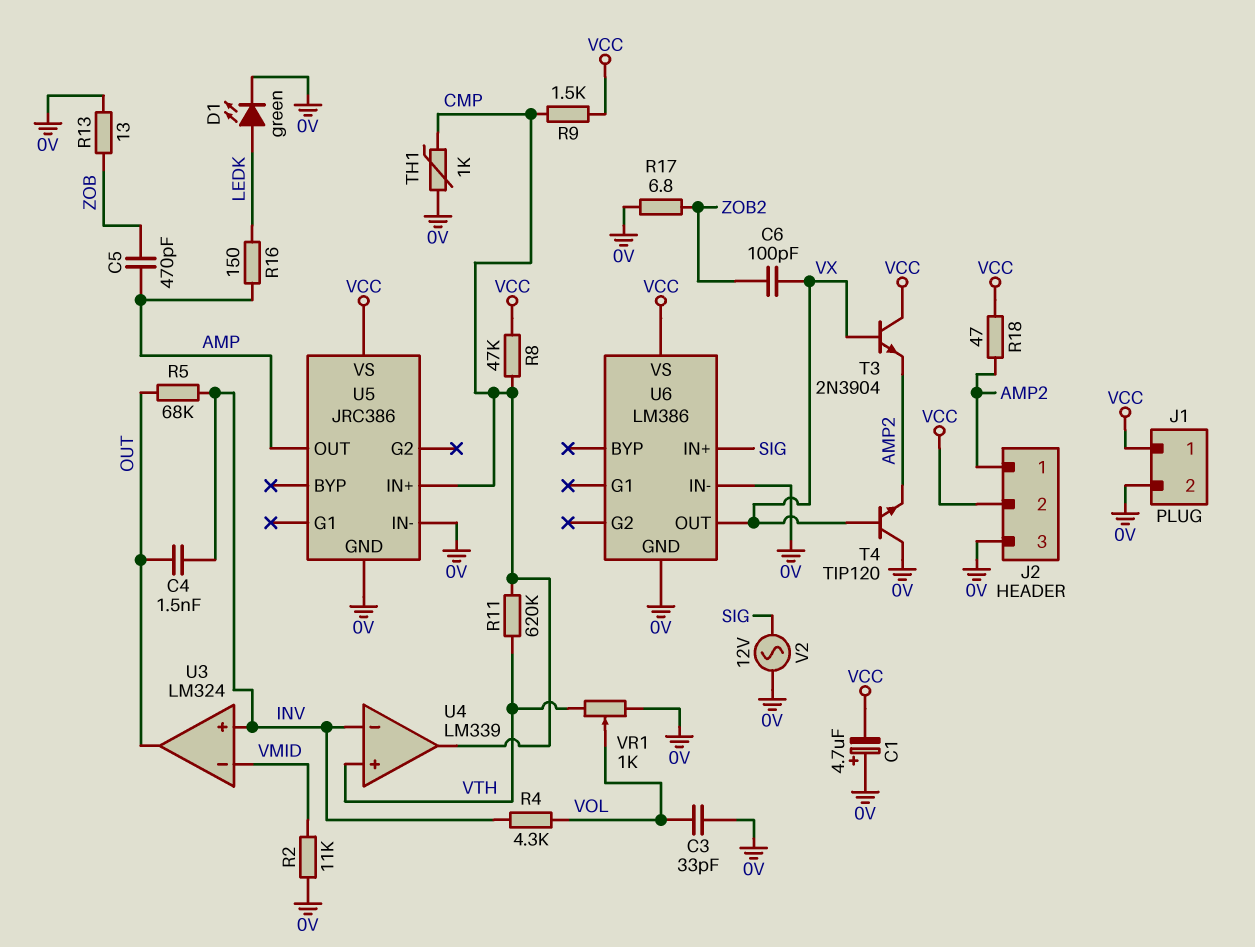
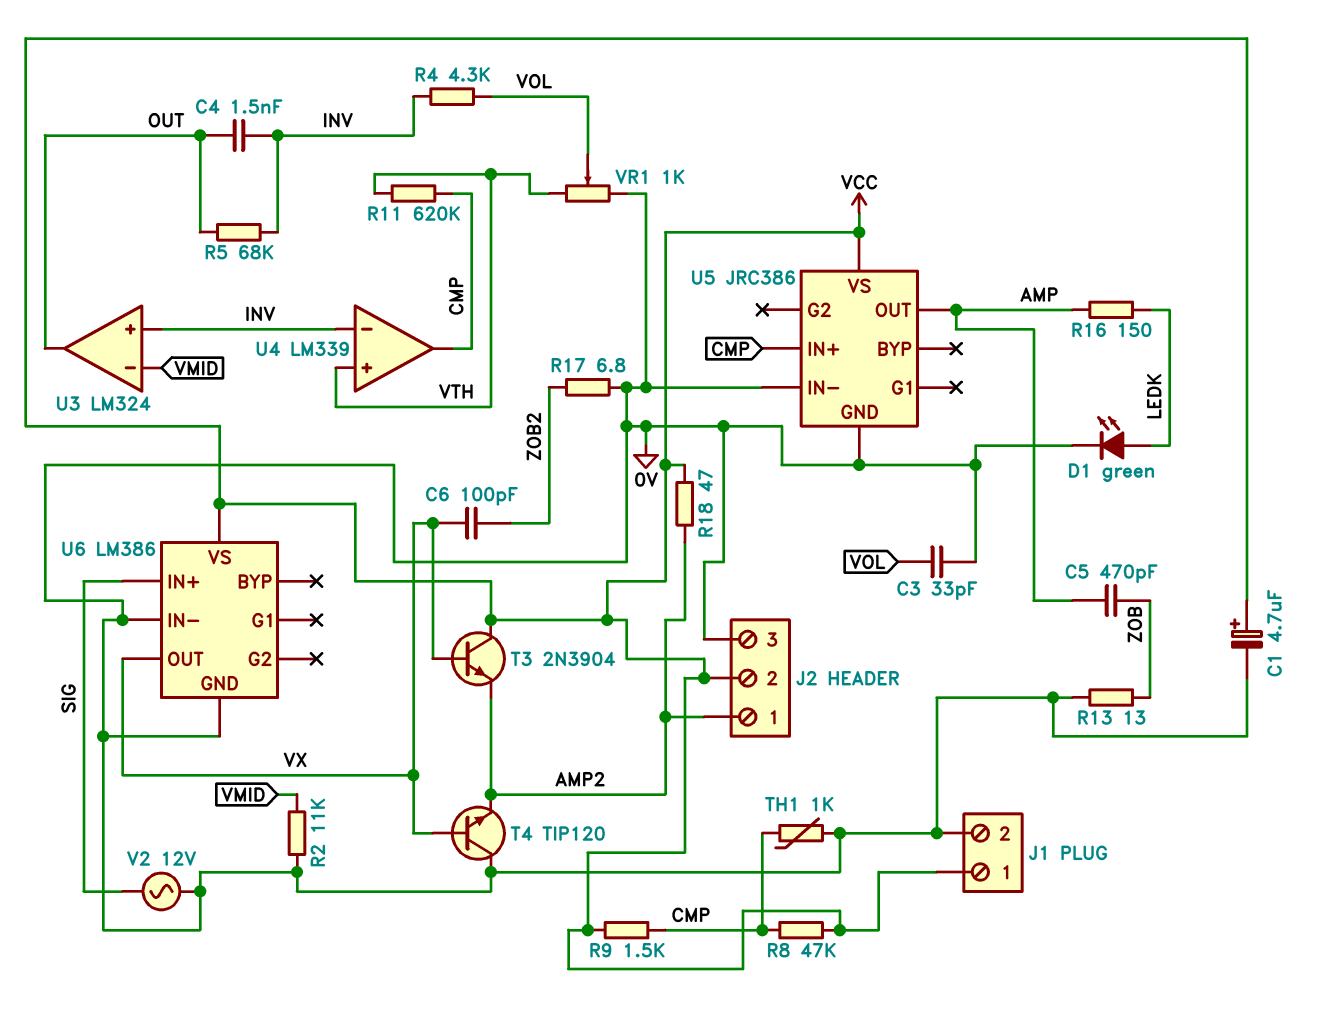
C1: 4.7uF (plus 0V, minus VCC) -> 4.7uF (plus VCC, minus 0V)

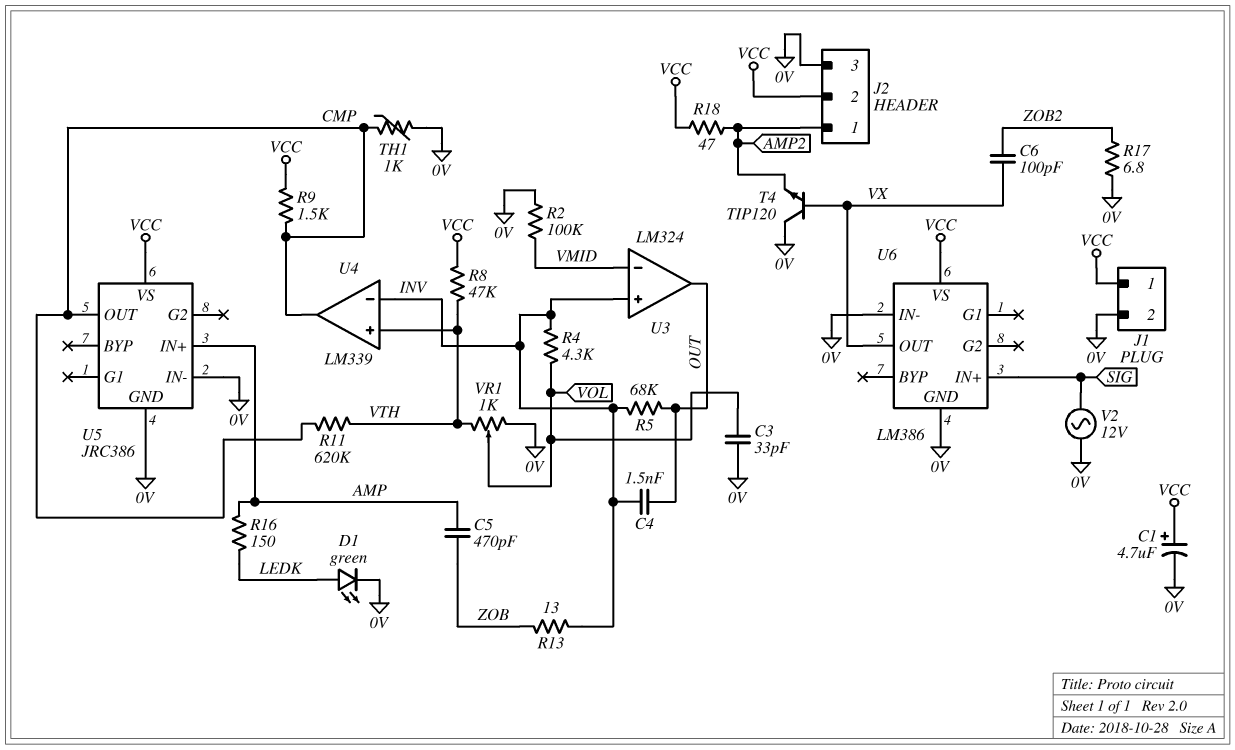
R2: 11k (0V, VMID) -> 100k (0V, VMID)
R8: 47k (CMP, VCC) -> 47k (VCC, VTH)
R13: 13 (0V, ZOB) -> 13 (INV, ZOB)
T3: NPN 2N3904 (B VX, C VCC, E AMP2) -> none
U5 pin IN+: CMP -> AMP
U5 pin OUT: AMP -> CMP

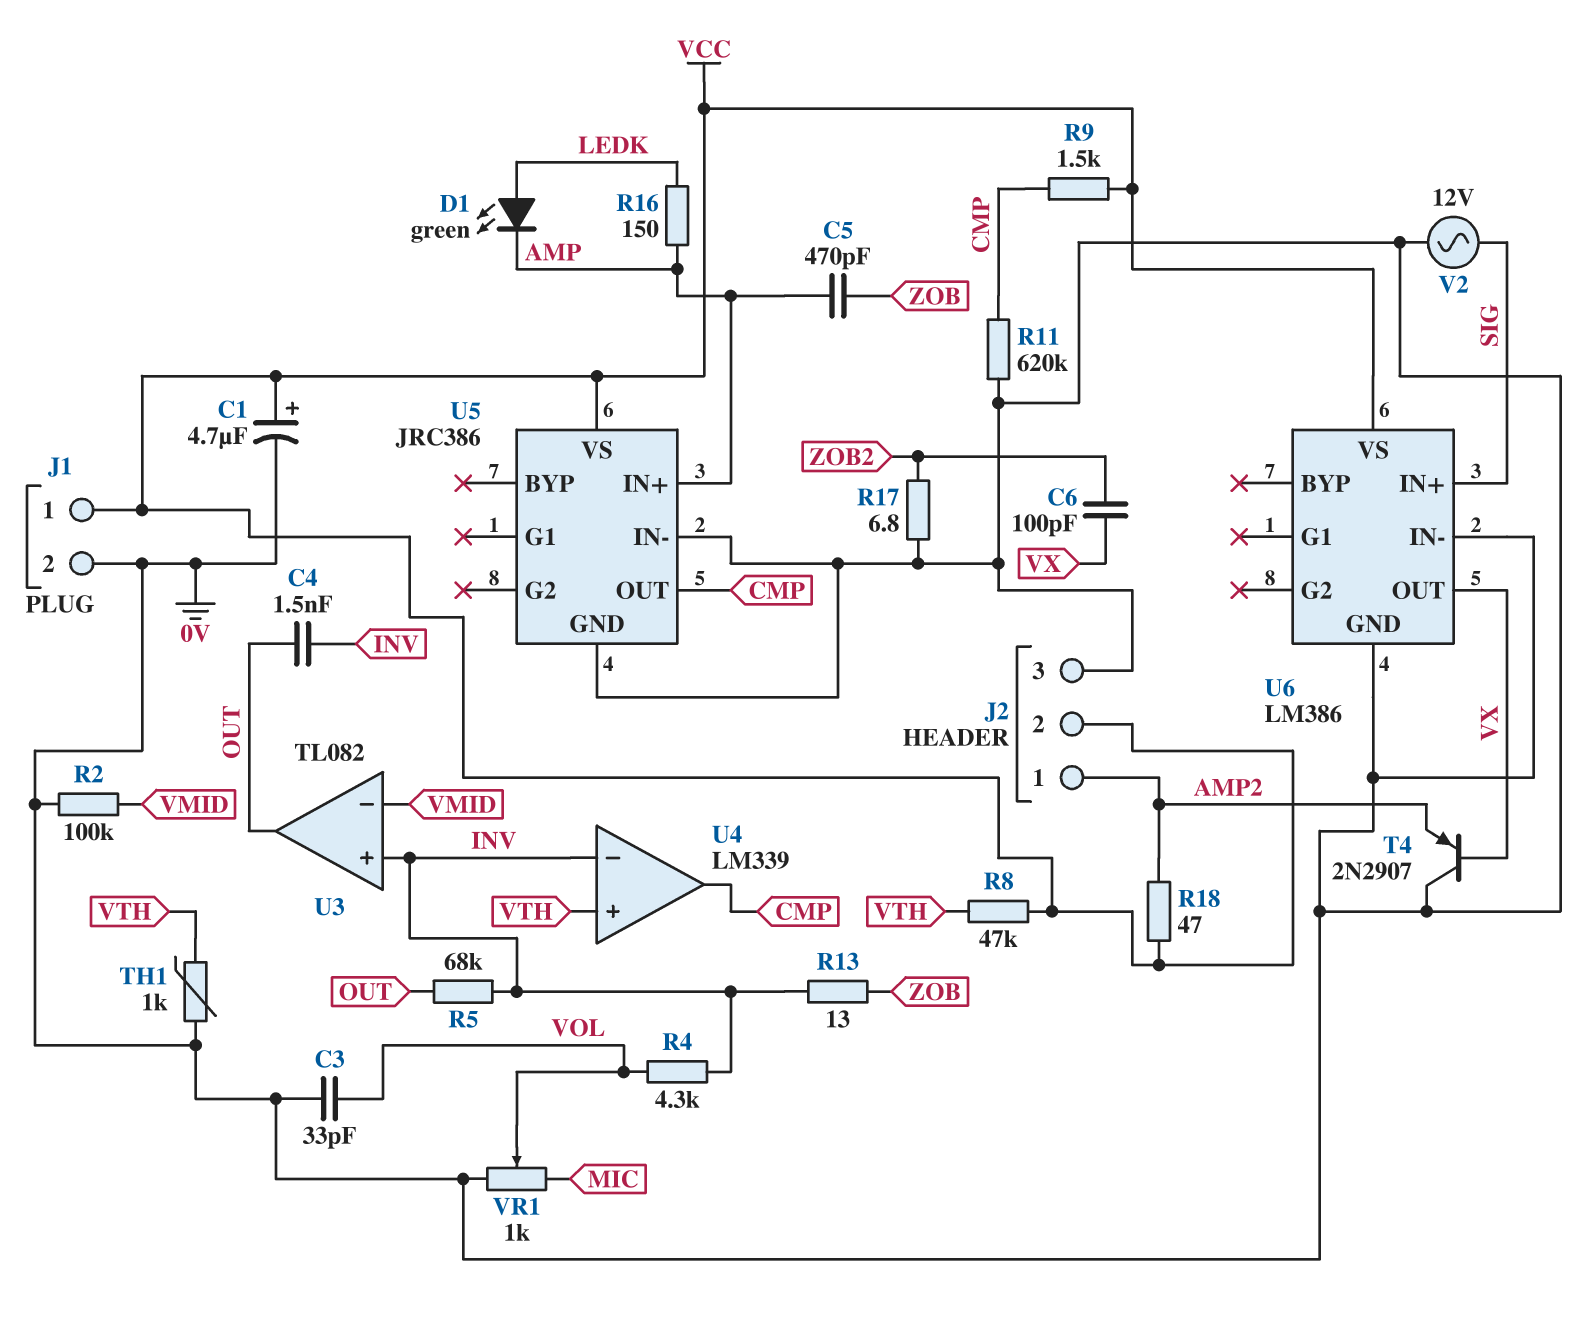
D1: LED green (A LEDK, K 0V) -> LED green (A LEDK, K AMP)
R11: 620k (CMP, VTH) -> 620k (0V, CMP)
T4: NPN TIP120 (B VX, C 0V, E AMP2) -> PNP 2N2907 (B VX, C 0V, E AMP2)
TH1: 1k (0V, CMP) -> 1k (0V, VTH)
U3: LM324 -> TL082
VR1: 1k (0V, VTH, wiper VOL) -> 1k (0V, MIC, wiper VOL)

